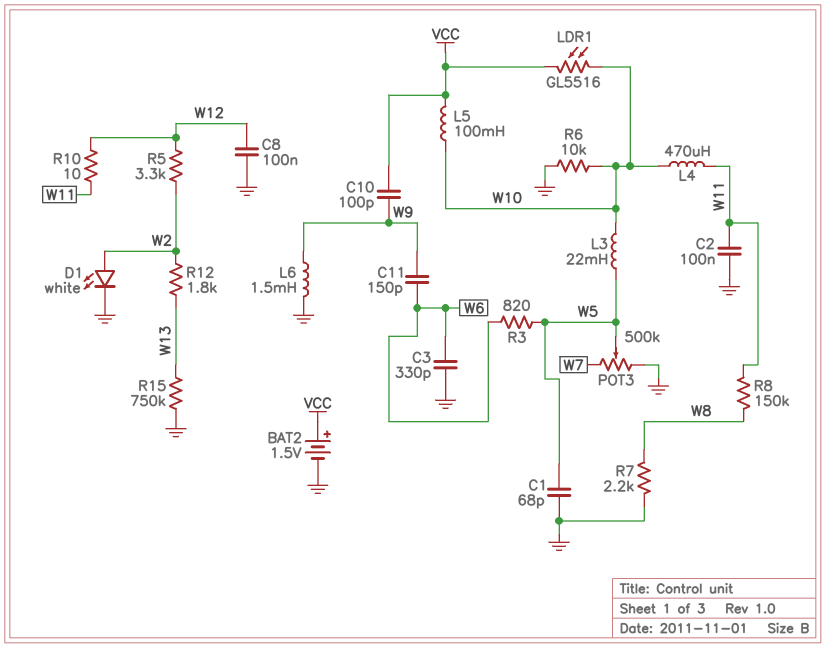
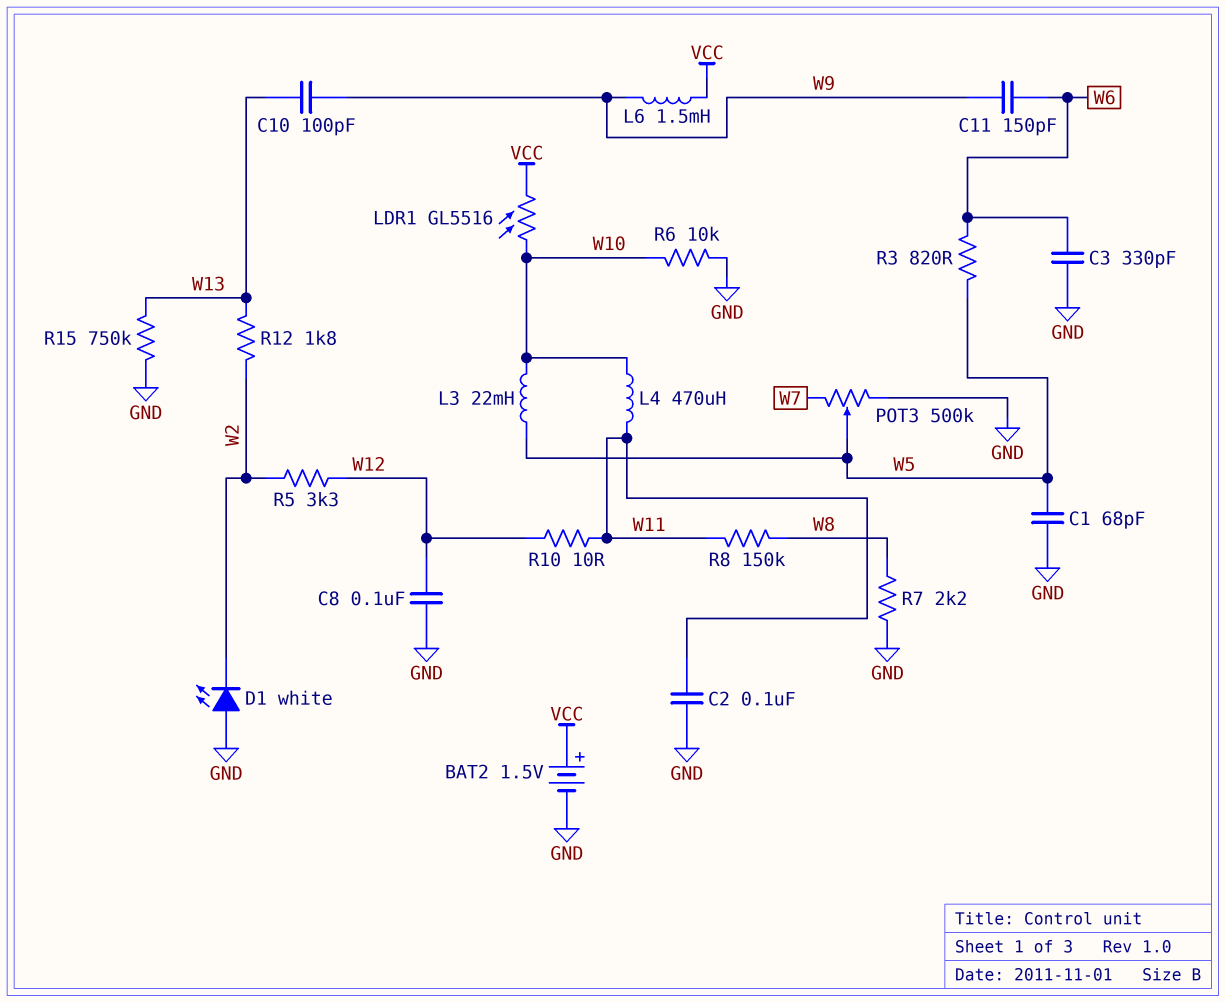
C10: 100pF (VCC, W9) -> 100pF (W9, W13)
D1: LED white (A W2, K GND) -> LED white (A GND, K W2)
L5: 100mH (VCC, W10) -> none
L6: 1.5mH (GND, W9) -> 1.5mH (VCC, W9)

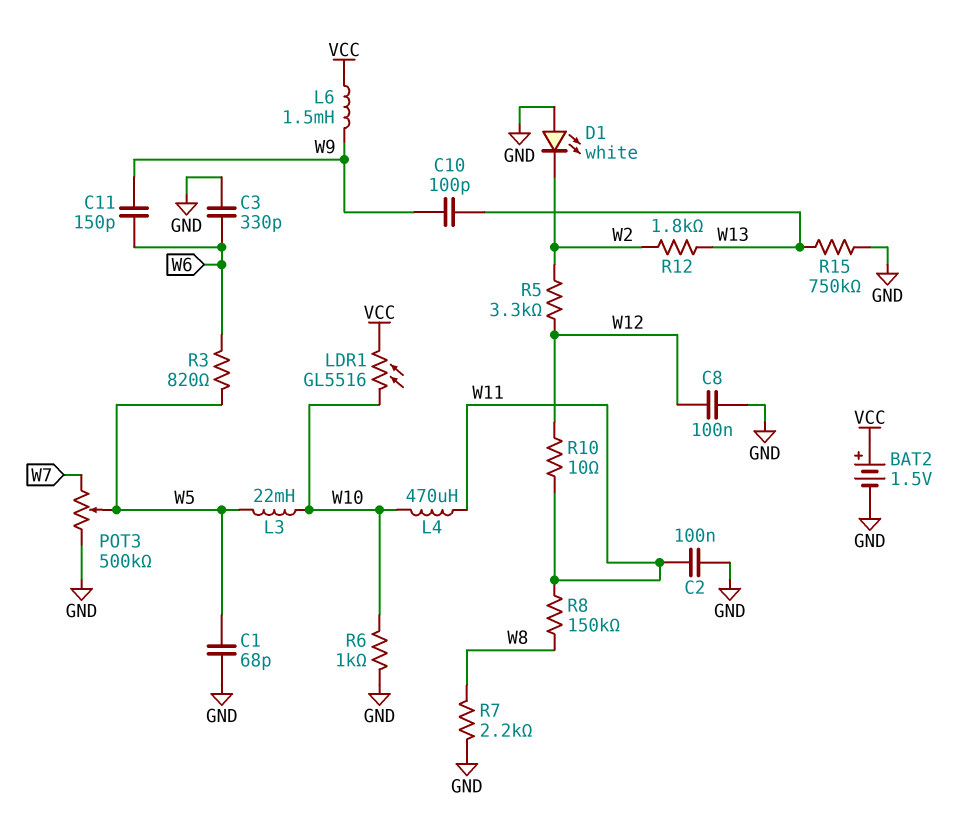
R6: 10k (GND, W10) -> 1k (GND, W10)

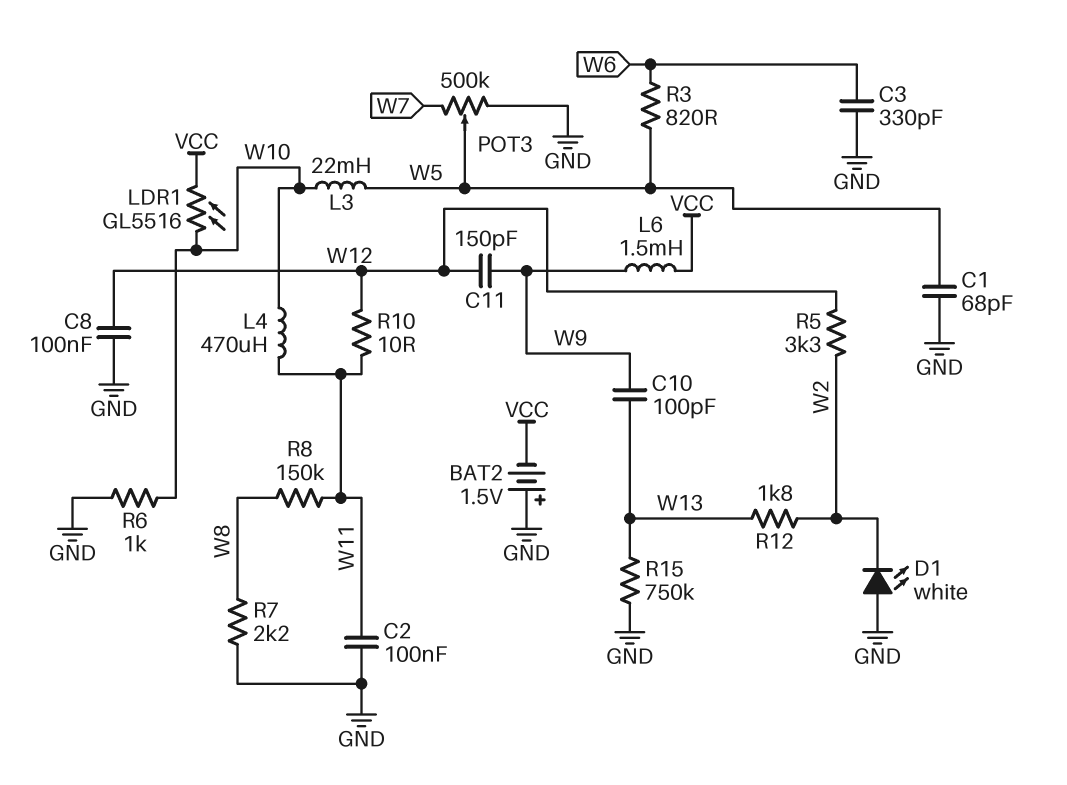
BAT2: 1.5V (plus VCC, minus GND) -> 1.5V (plus GND, minus VCC)
C11: 150pF (W6, W9) -> 150pF (W9, W12)

